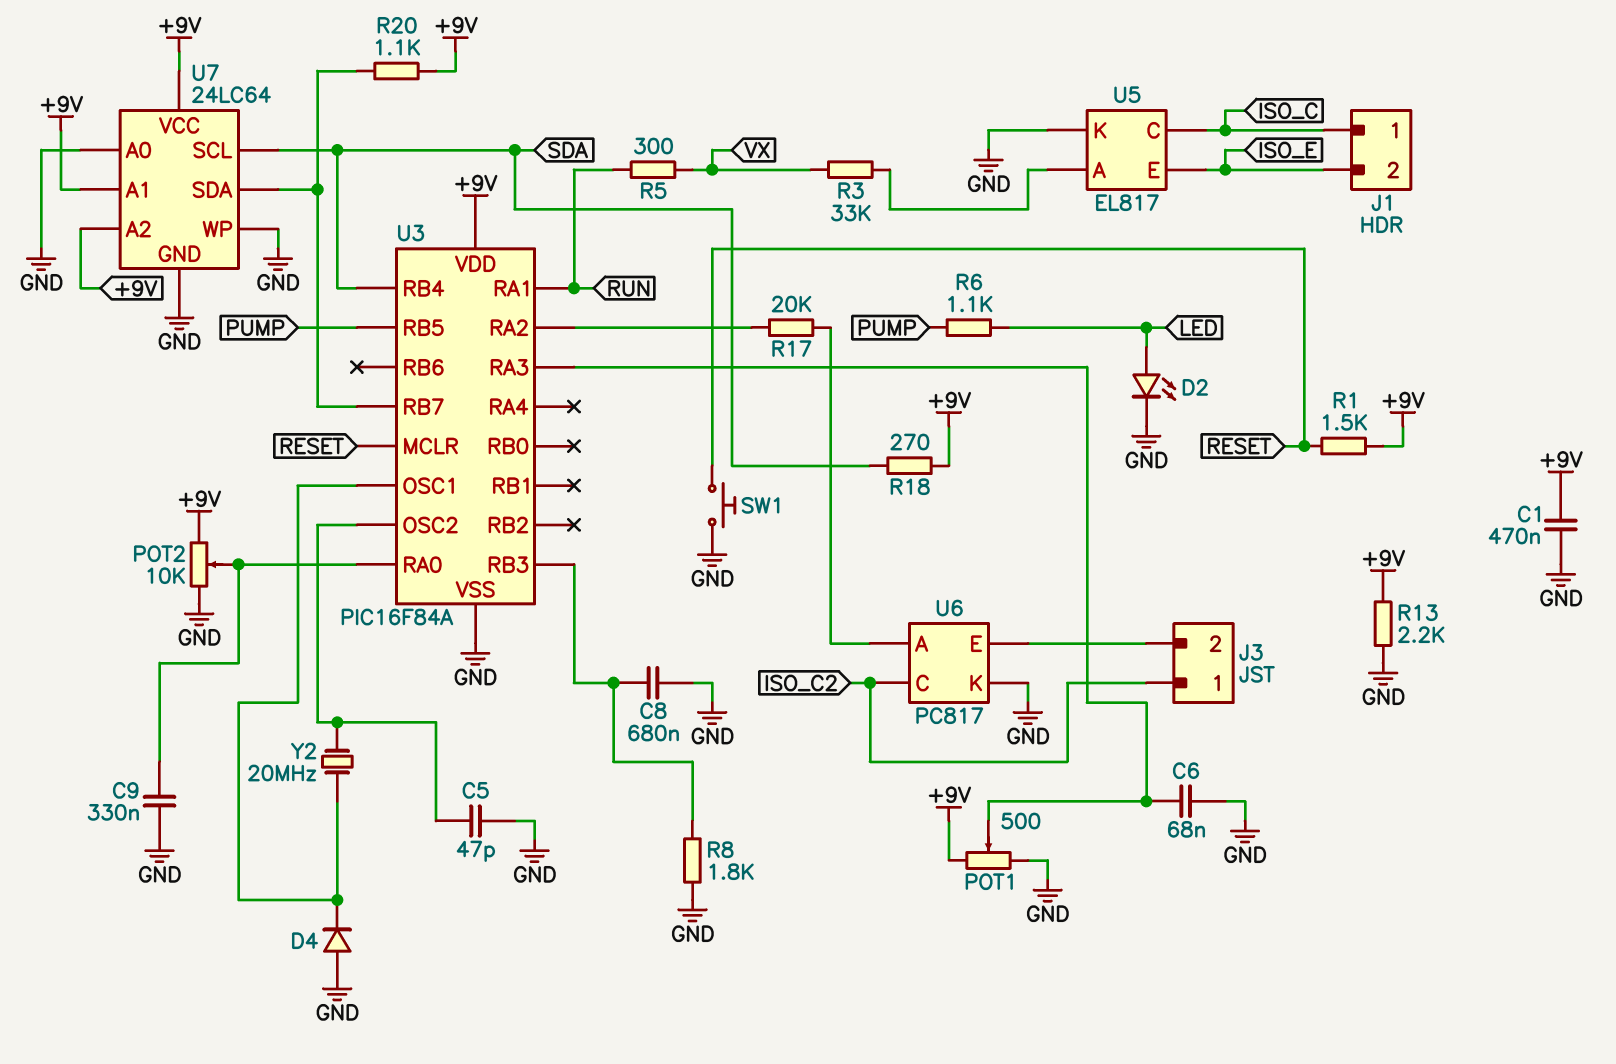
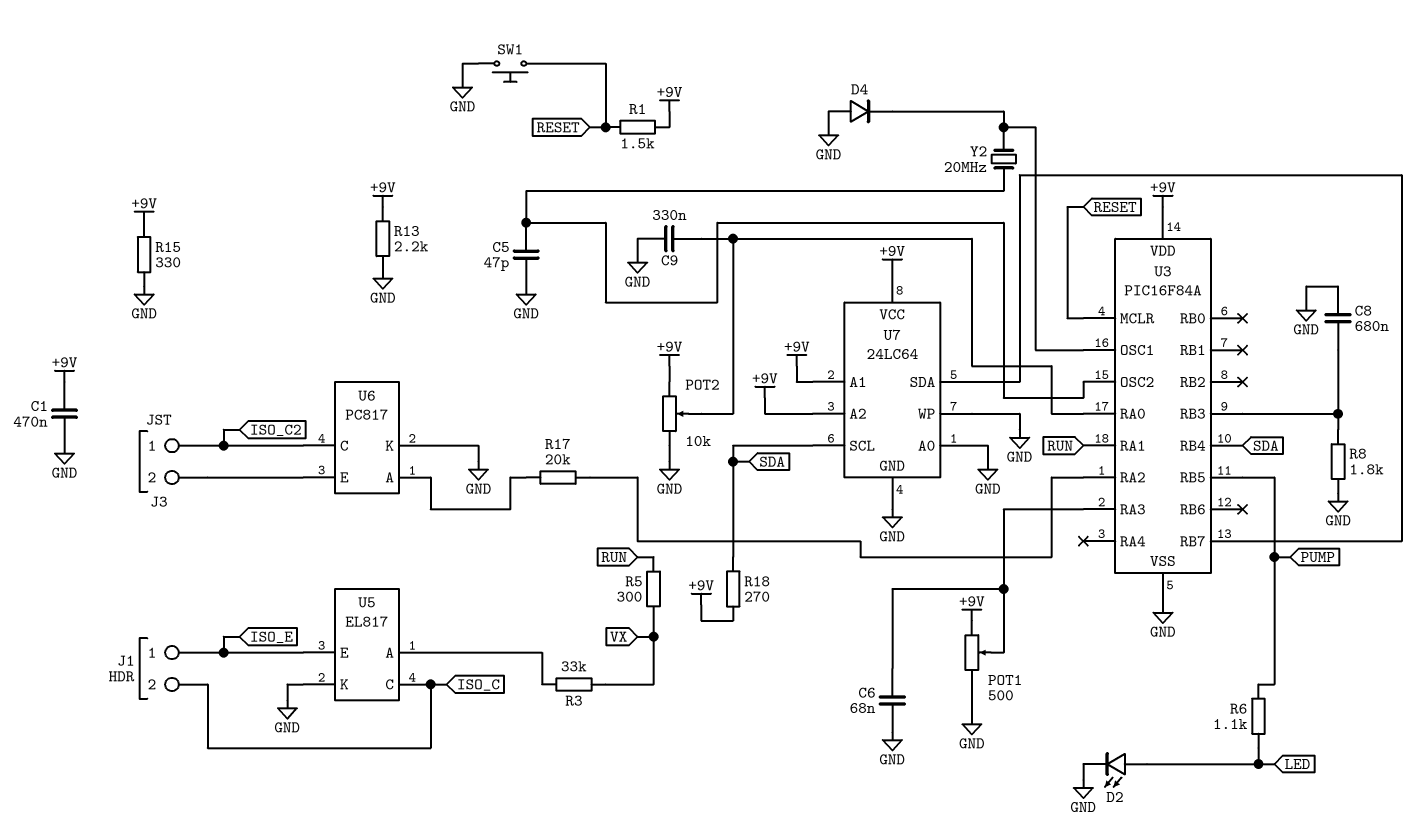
J1 pin 1: ISO_C -> ISO_E
J1 pin 2: ISO_E -> ISO_C
R15: none -> 330 (+9V, GND)
R20: 1.1k (+9V, U3/RB7) -> none

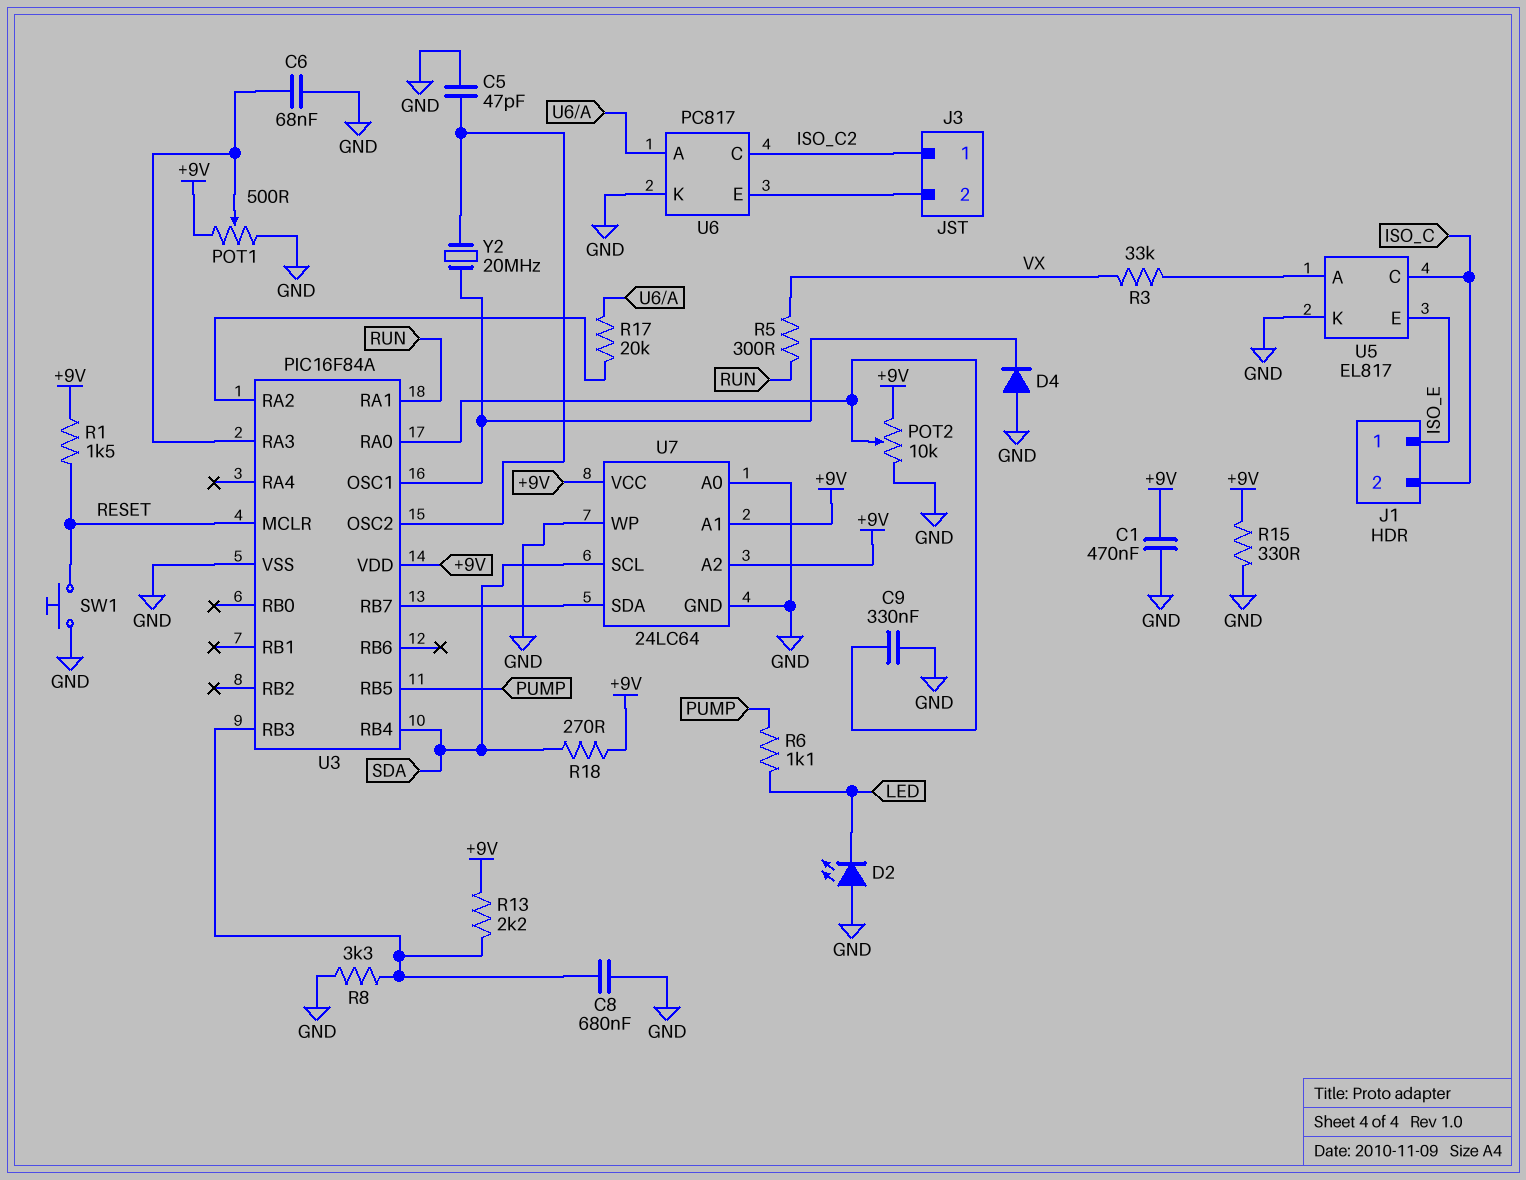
D2: LED (A LED, K GND) -> LED (A GND, K LED)
R8: 1.8k (GND, U3/RB3) -> 3.3k (GND, U3/RB3)
R13: 2.2k (+9V, GND) -> 2.2k (+9V, U3/RB3)

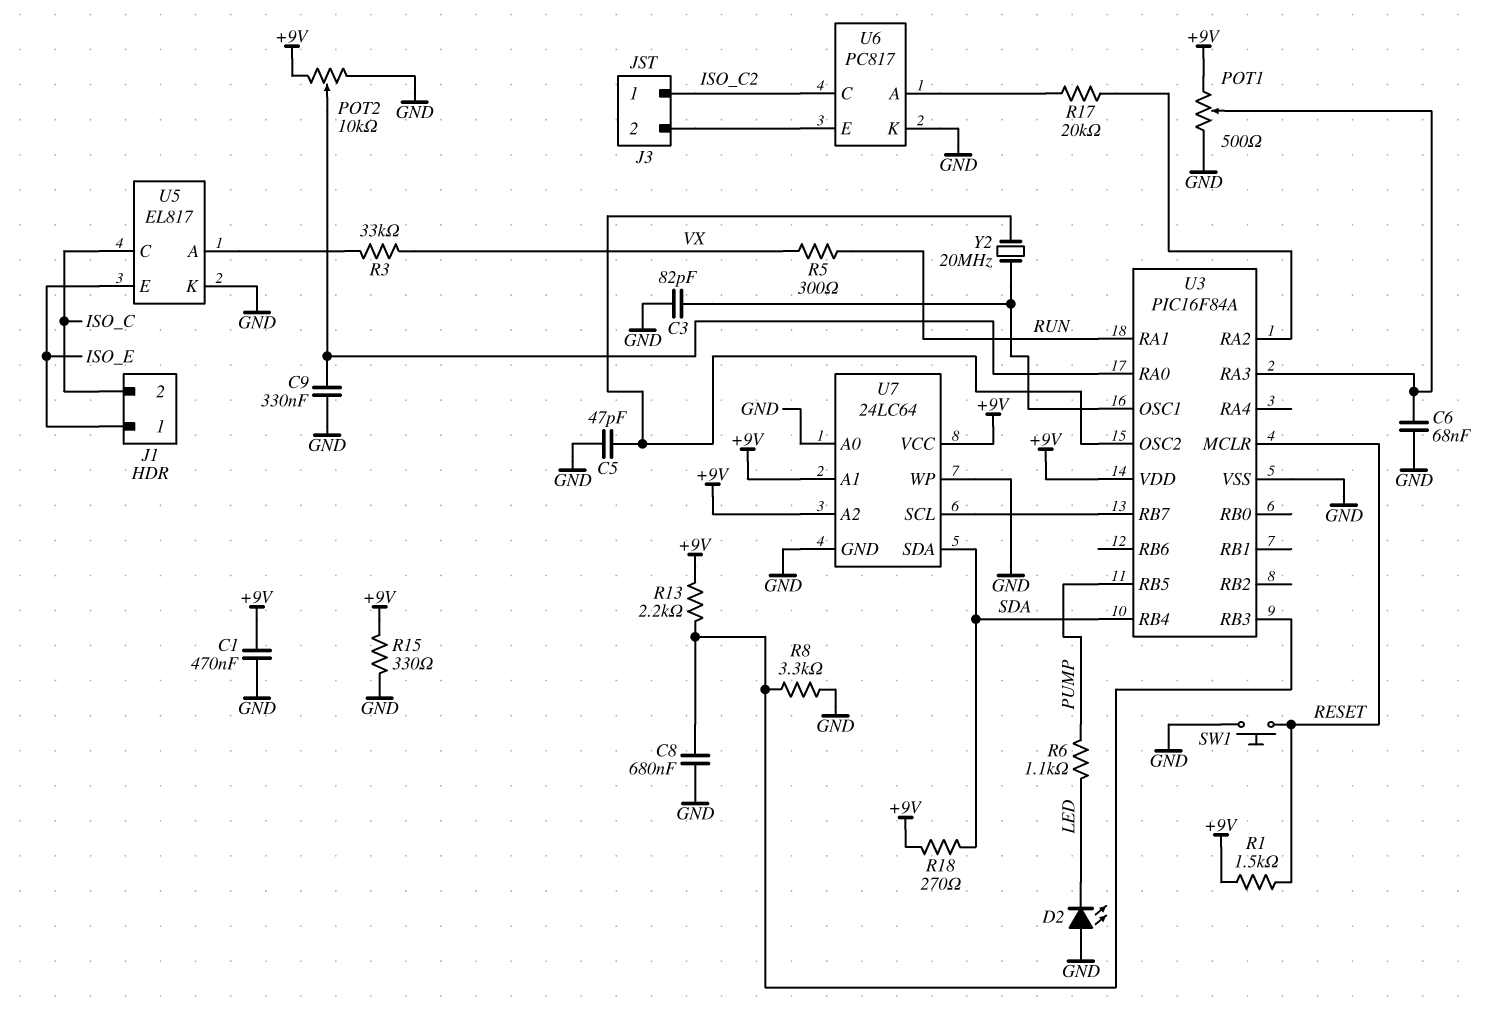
C3: none -> 82pF (GND, U3/OSC1)
D4: diode (A GND, K U3/OSC1) -> none
U7 pin SCL: SDA -> U3/RB7
U7 pin SDA: U3/RB7 -> SDA

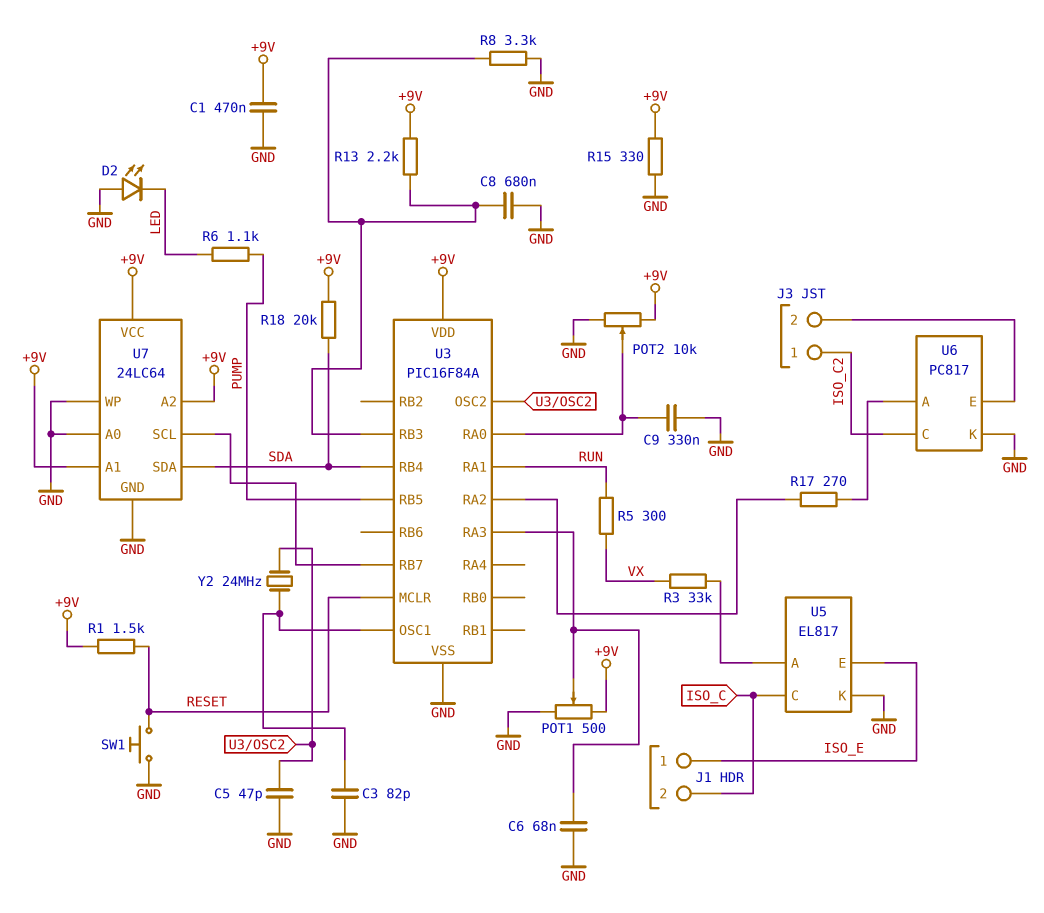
R17: 20k (U3/RA2, U6/A) -> 270 (U3/RA2, U6/A)
R18: 270 (+9V, SDA) -> 20k (+9V, SDA)
Y2: 20MHz (U3/OSC1, U3/OSC2) -> 24MHz (U3/OSC1, U3/OSC2)

